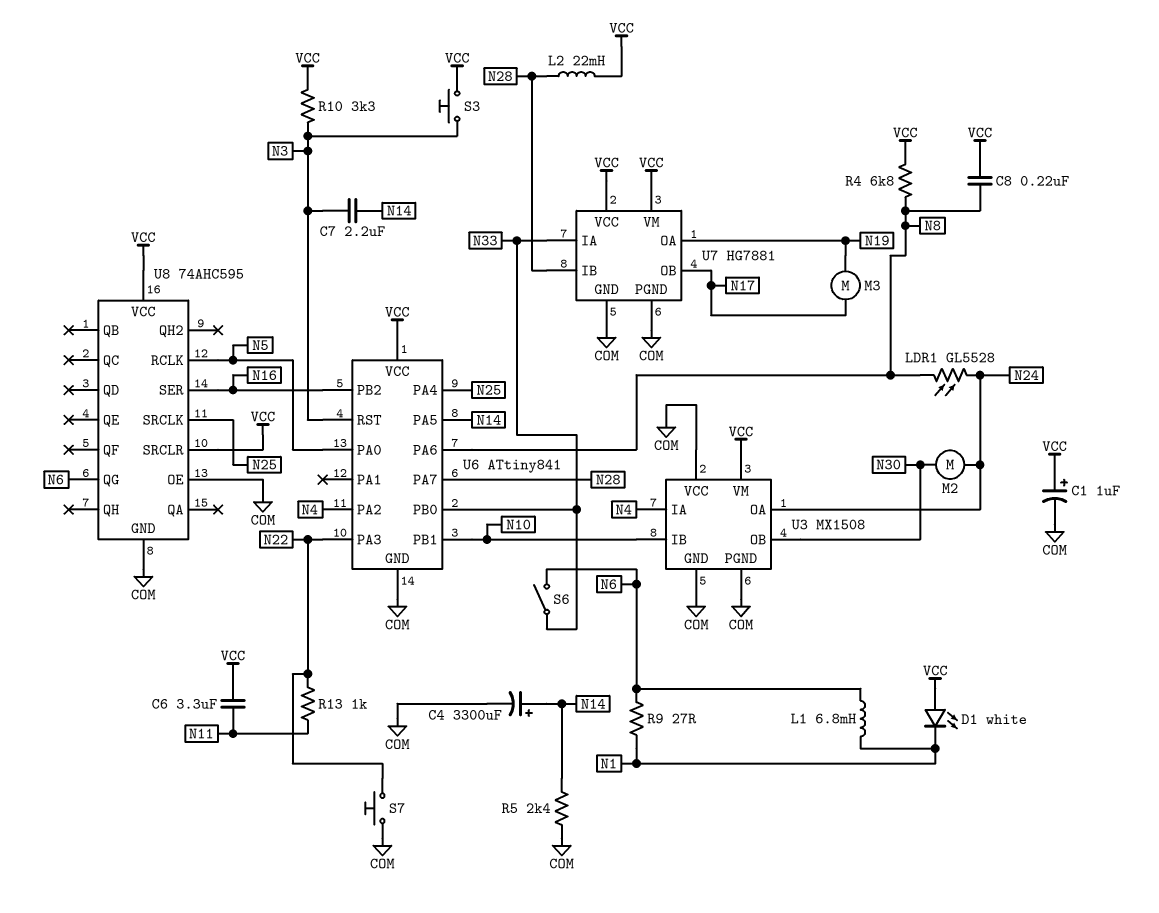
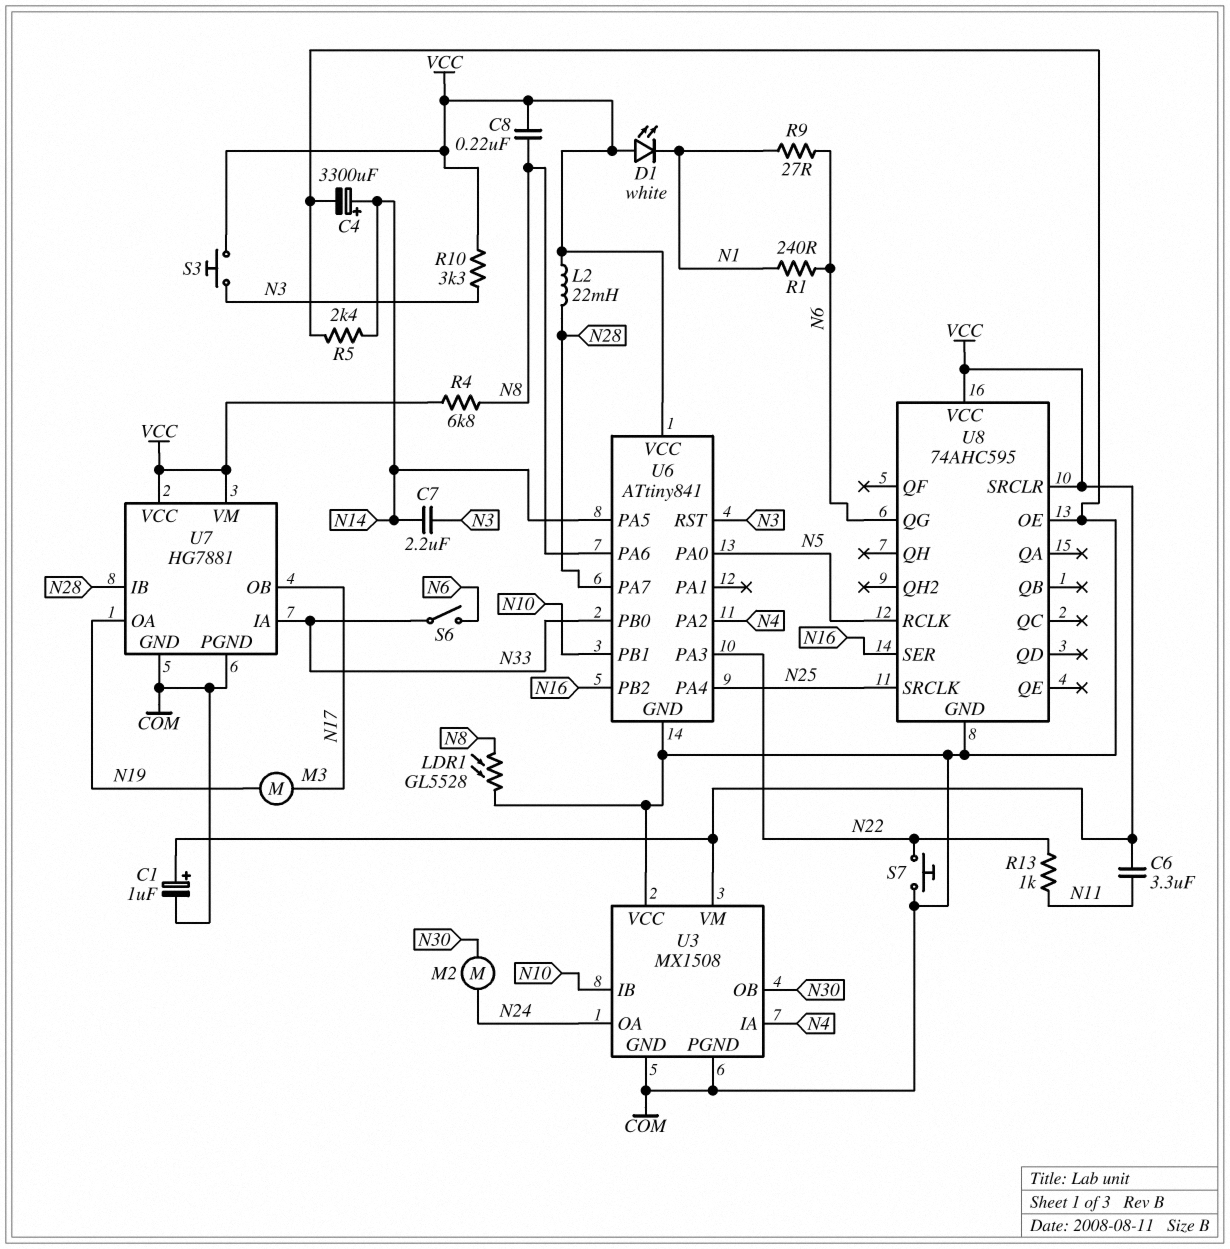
L1: 6.8mH (N1, N6) -> none
LDR1: GL5528 (N8, N24) -> GL5528 (COM, N8)
R1: none -> 240 (N1, N6)

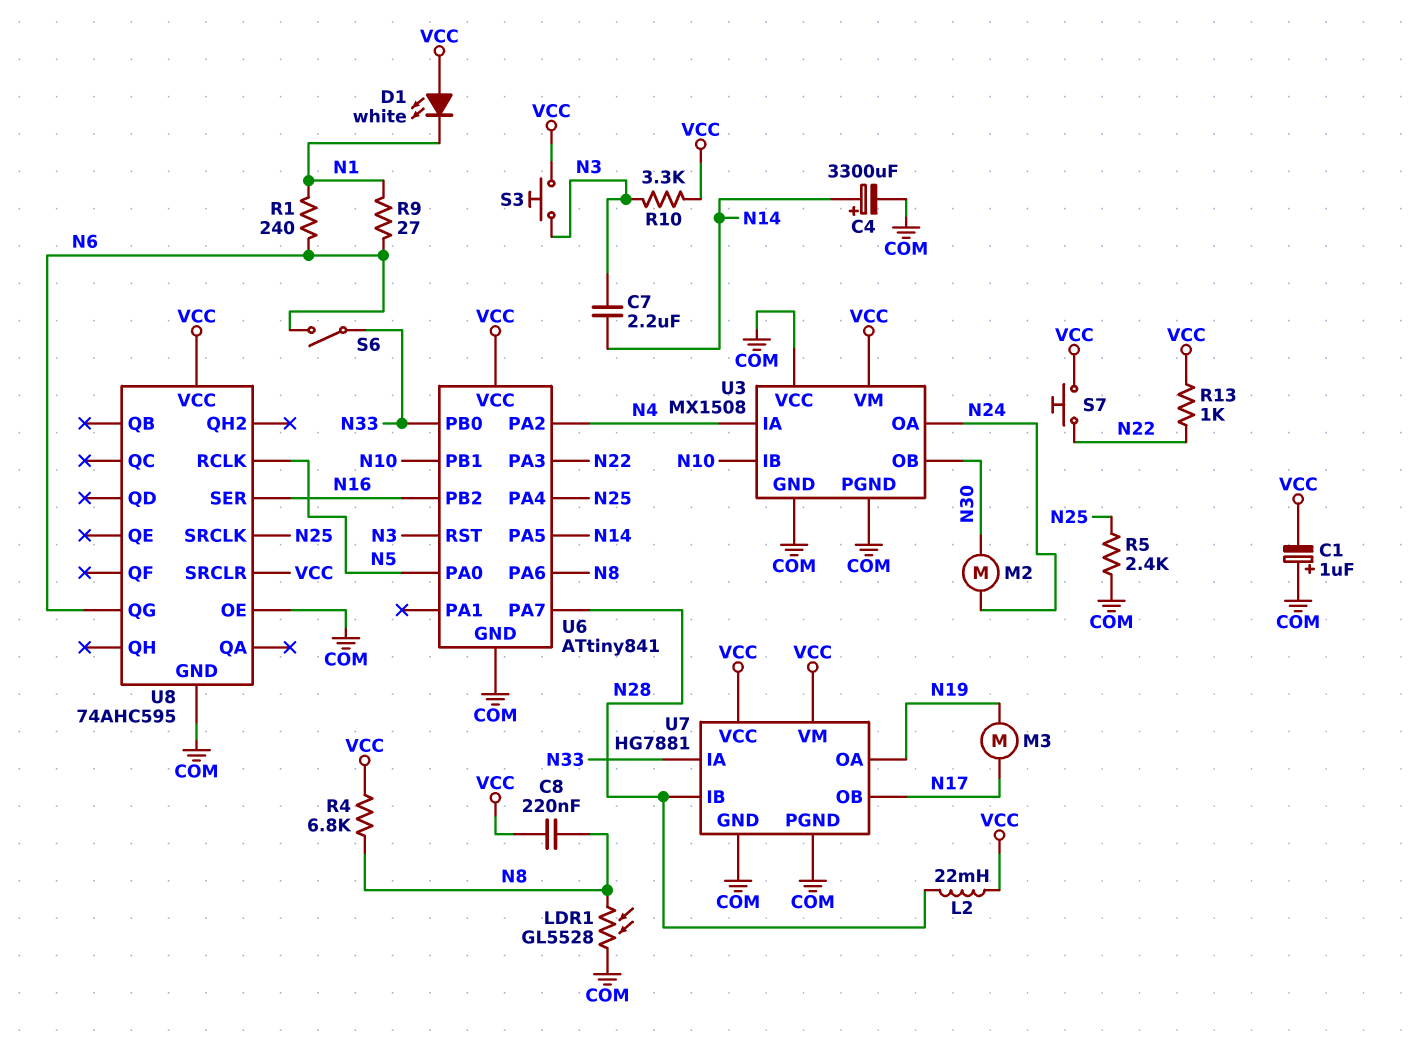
C1: 1uF (plus VCC, minus COM) -> 1uF (plus COM, minus VCC)
C6: 3.3uF (N11, VCC) -> none
R5: 2.4k (COM, N14) -> 2.4k (COM, N25)
R13: 1k (N11, N22) -> 1k (N22, VCC)
S7: button (COM, N22) -> button (N22, VCC)

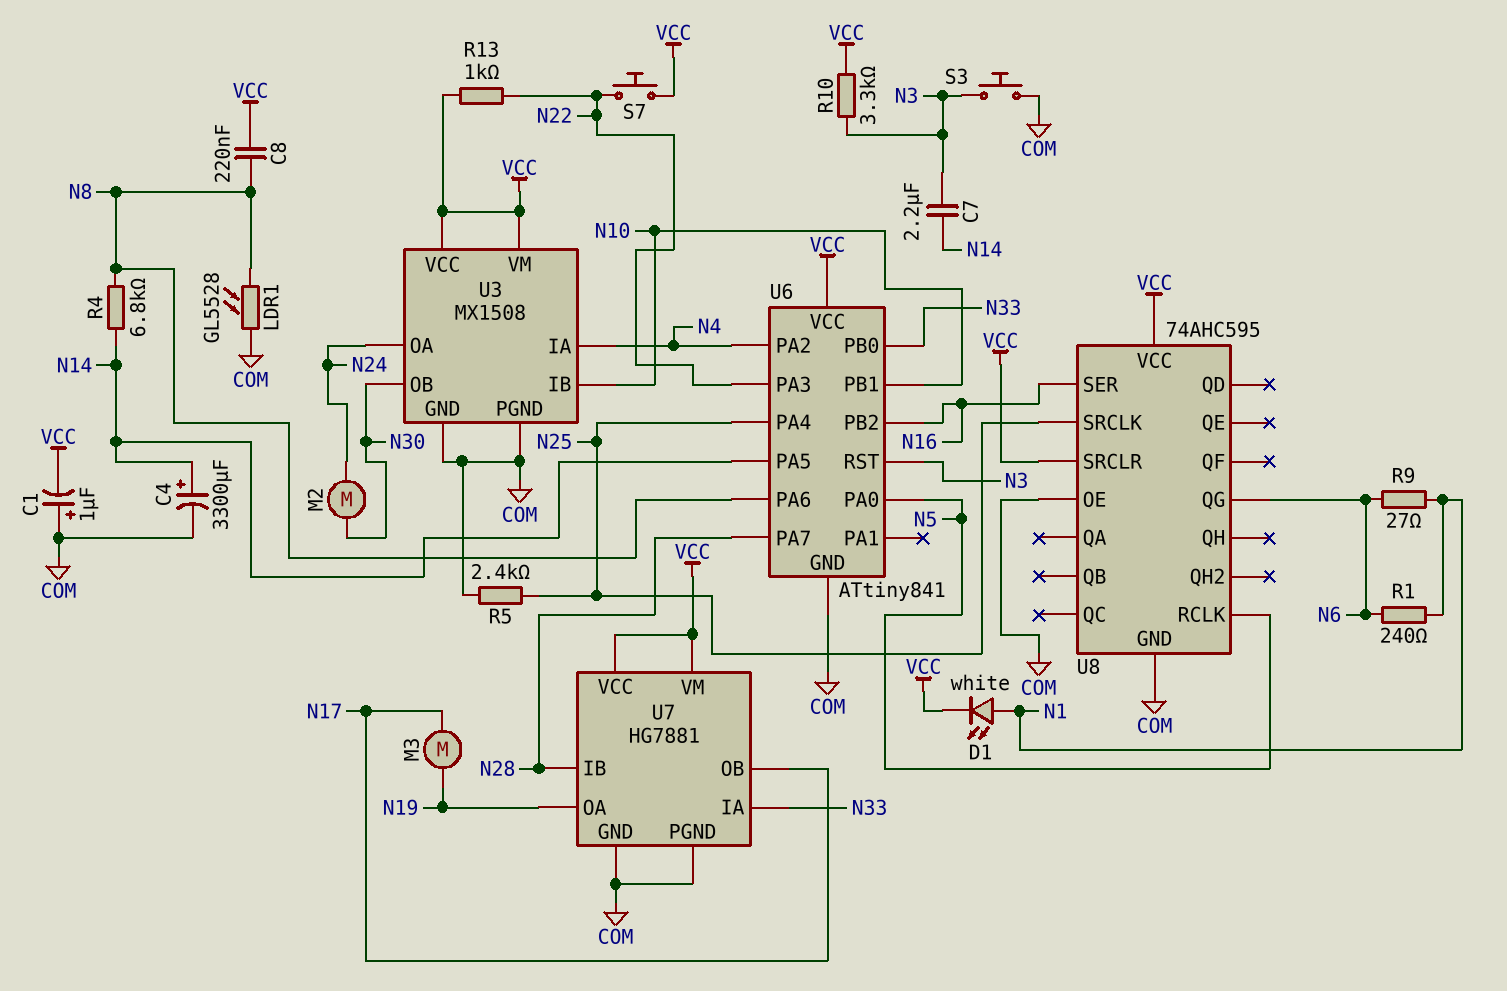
D1: LED white (A VCC, K N1) -> LED white (A N1, K VCC)
L2: 22mH (N28, VCC) -> none
R4: 6.8k (N8, VCC) -> 6.8k (N8, N14)
S3: button (N3, VCC) -> button (COM, N3)
S6: switch (N6, N33) -> none
U3 pin VCC: COM -> VCC

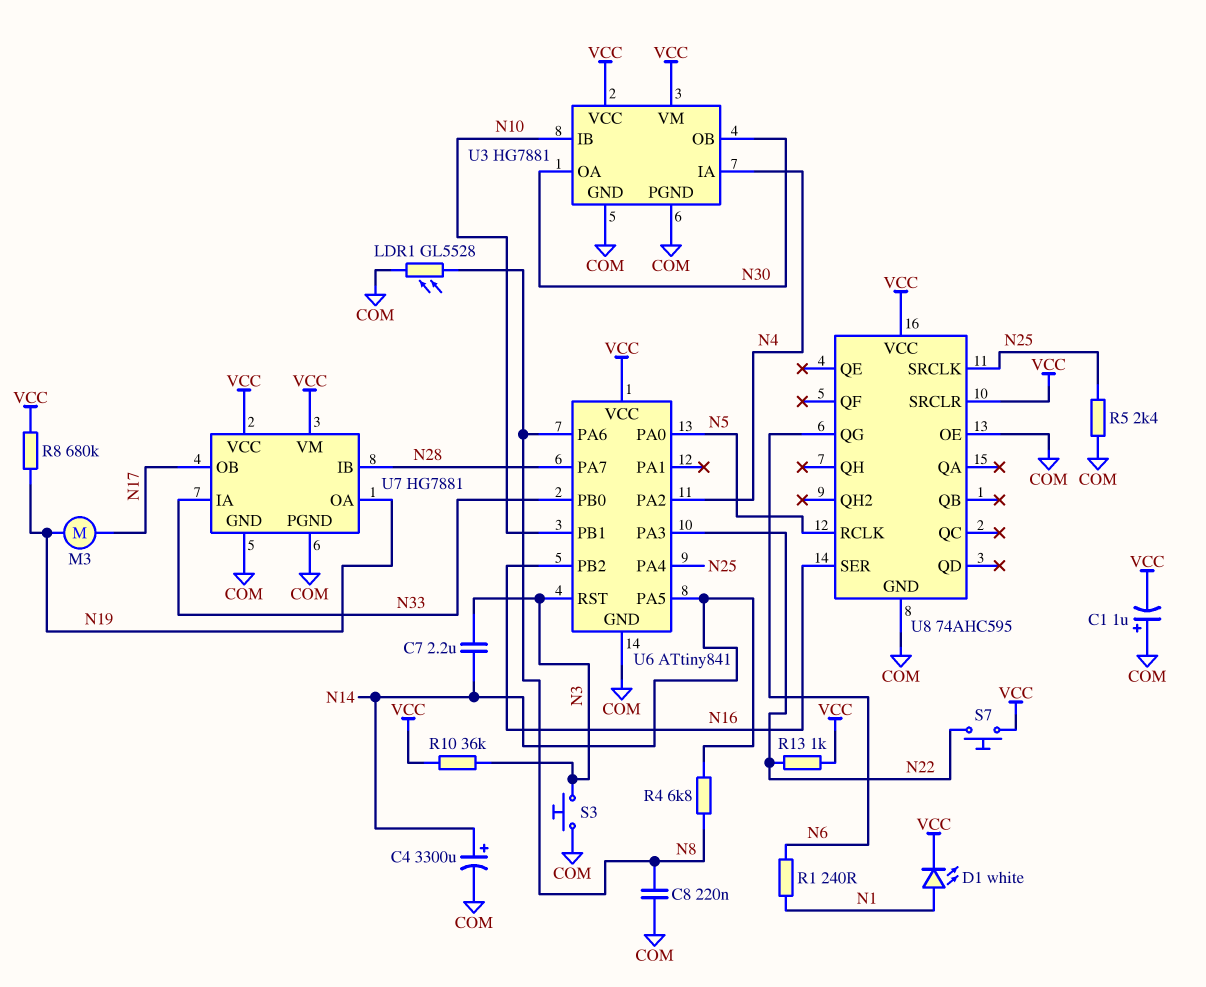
C8: 220nF (N8, VCC) -> 220nF (COM, N8)
M2: motor (N24, N30) -> none
R8: none -> 680k (N19, VCC)
R9: 27 (N1, N6) -> none
R10: 3.3k (N3, VCC) -> 36k (N3, VCC)
U3: MX1508 -> HG7881
U3 pin OA: N24 -> N30

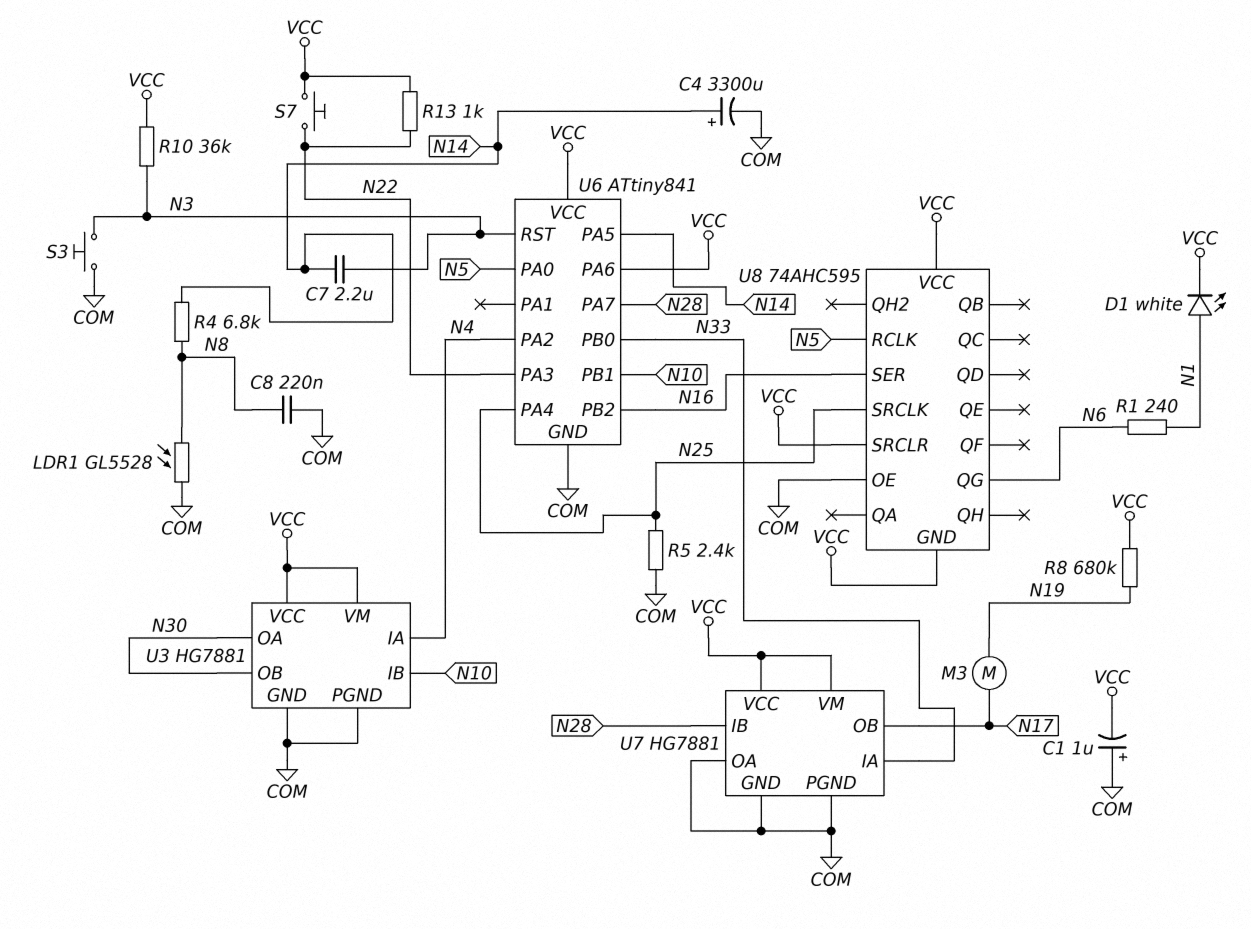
U6 pin PA6: N8 -> VCC
U7 pin OA: N19 -> COM
U8 pin GND: COM -> VCC

